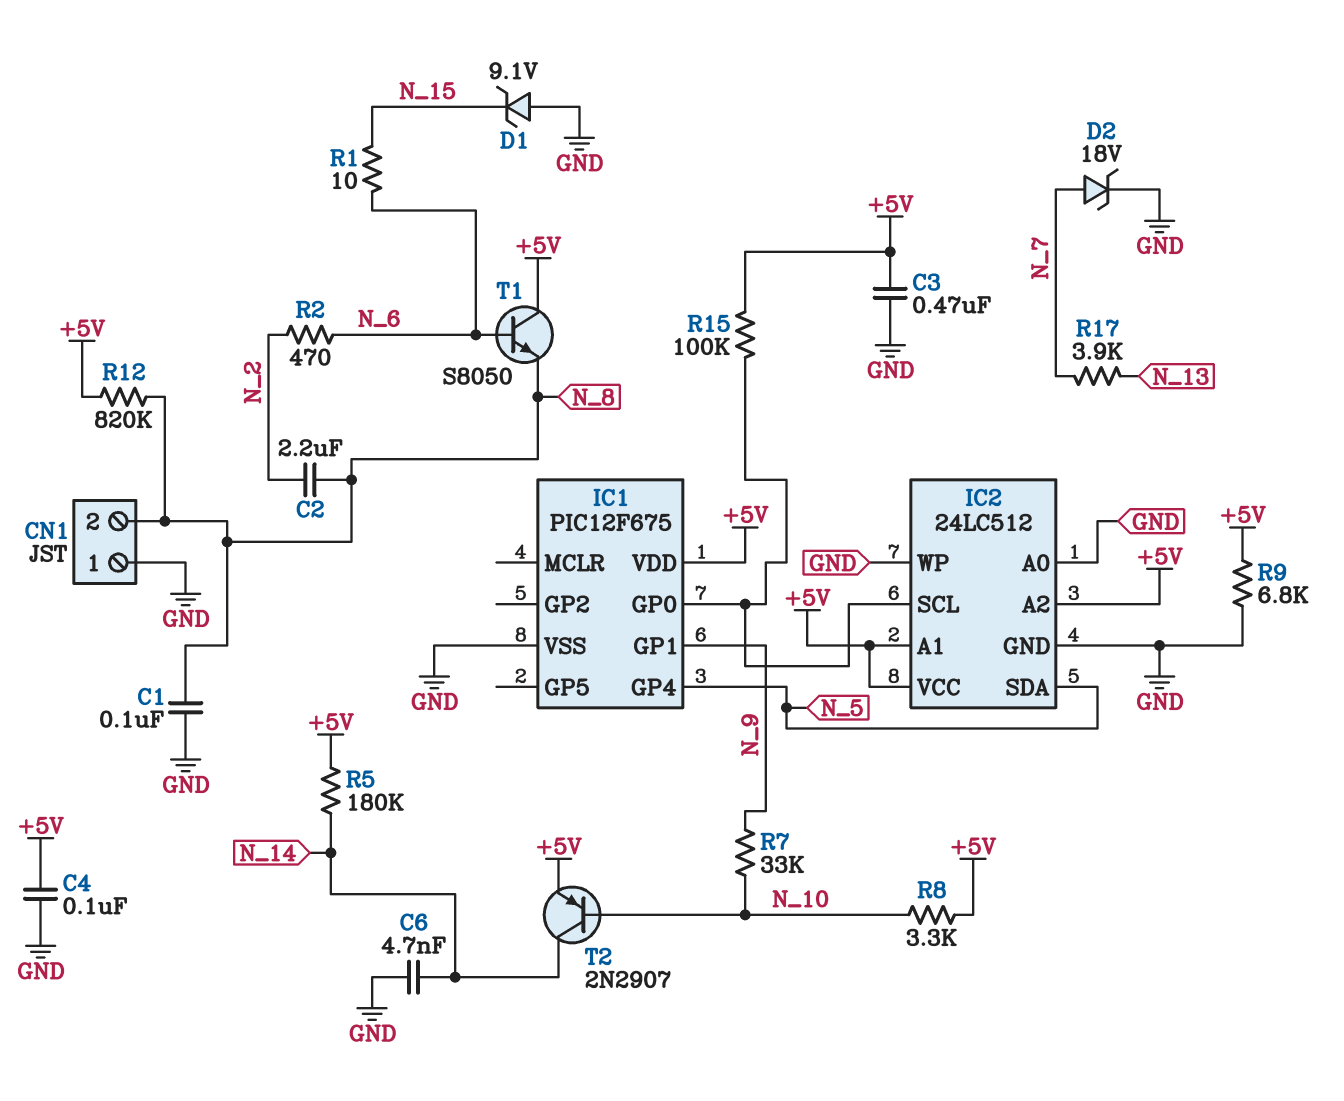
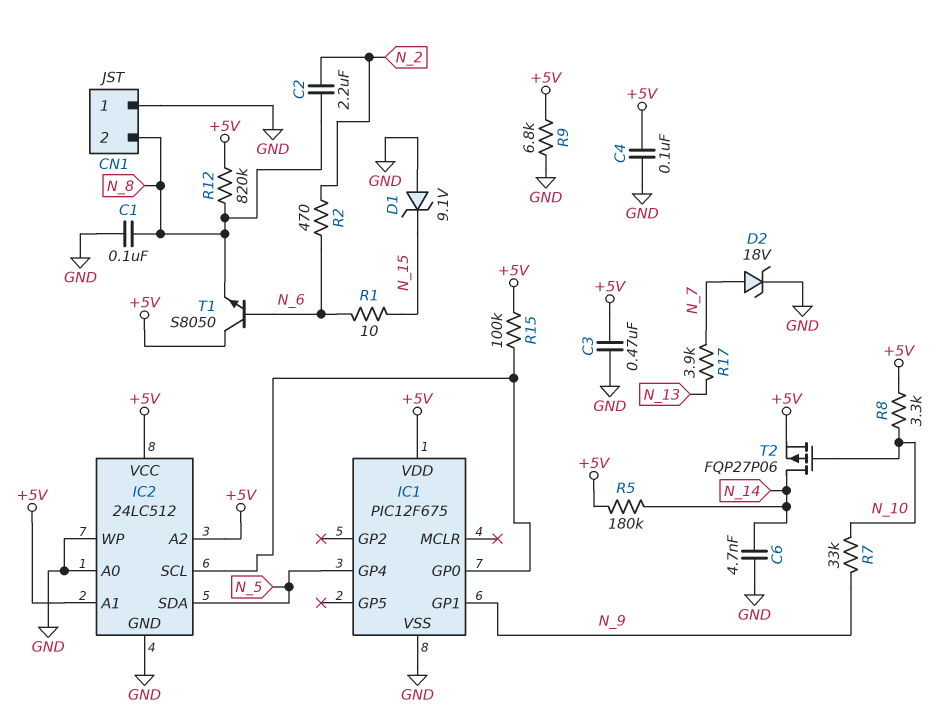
T2: PNP 2N2907 (B N_10, C N_14, E +5V) -> PMOS FQP27P06 (G N_10, D N_14, S +5V)

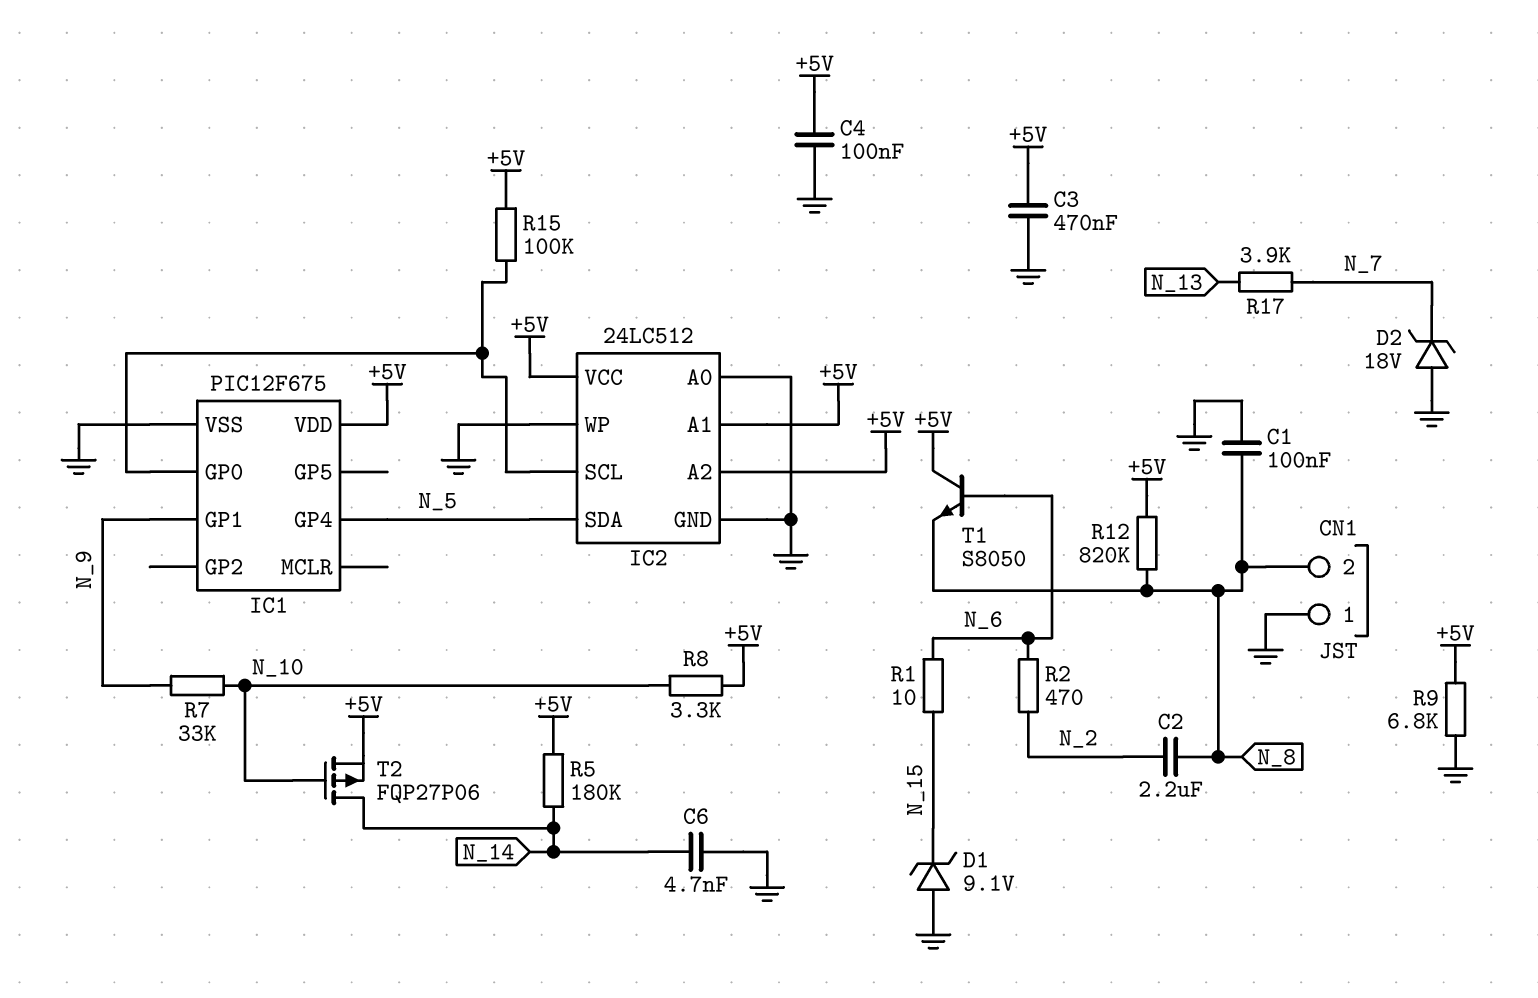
D2: zener 18V (A N_7, K GND) -> zener 18V (A GND, K N_7)

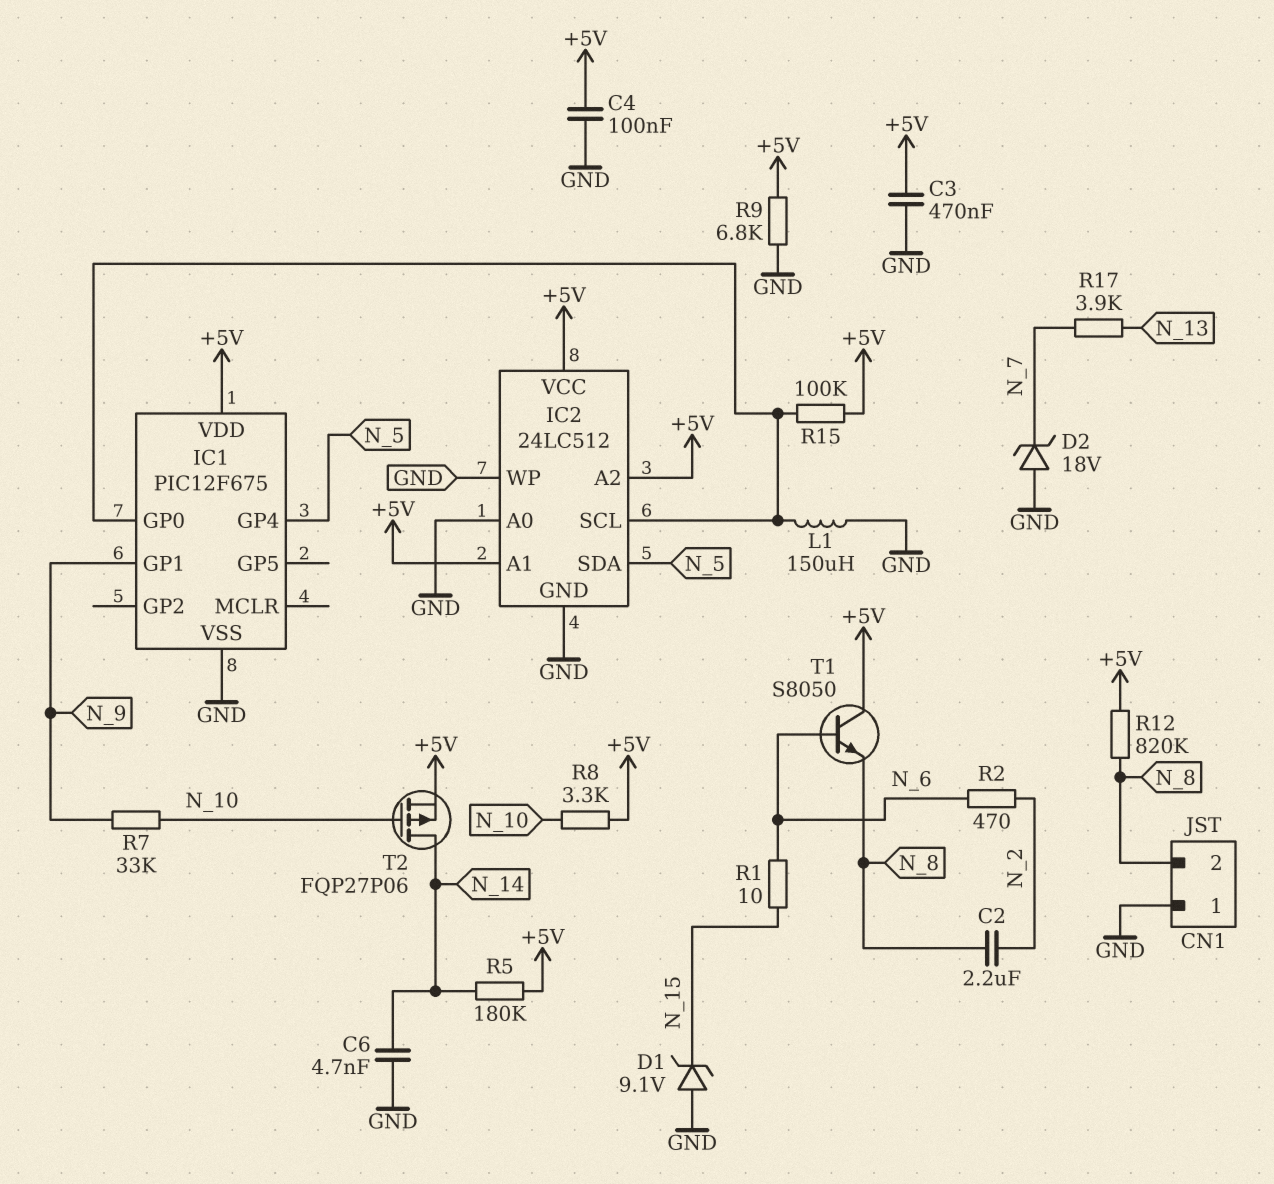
C1: 100nF (GND, N_8) -> none
L1: none -> 150uH (GND, IC1/GP0)

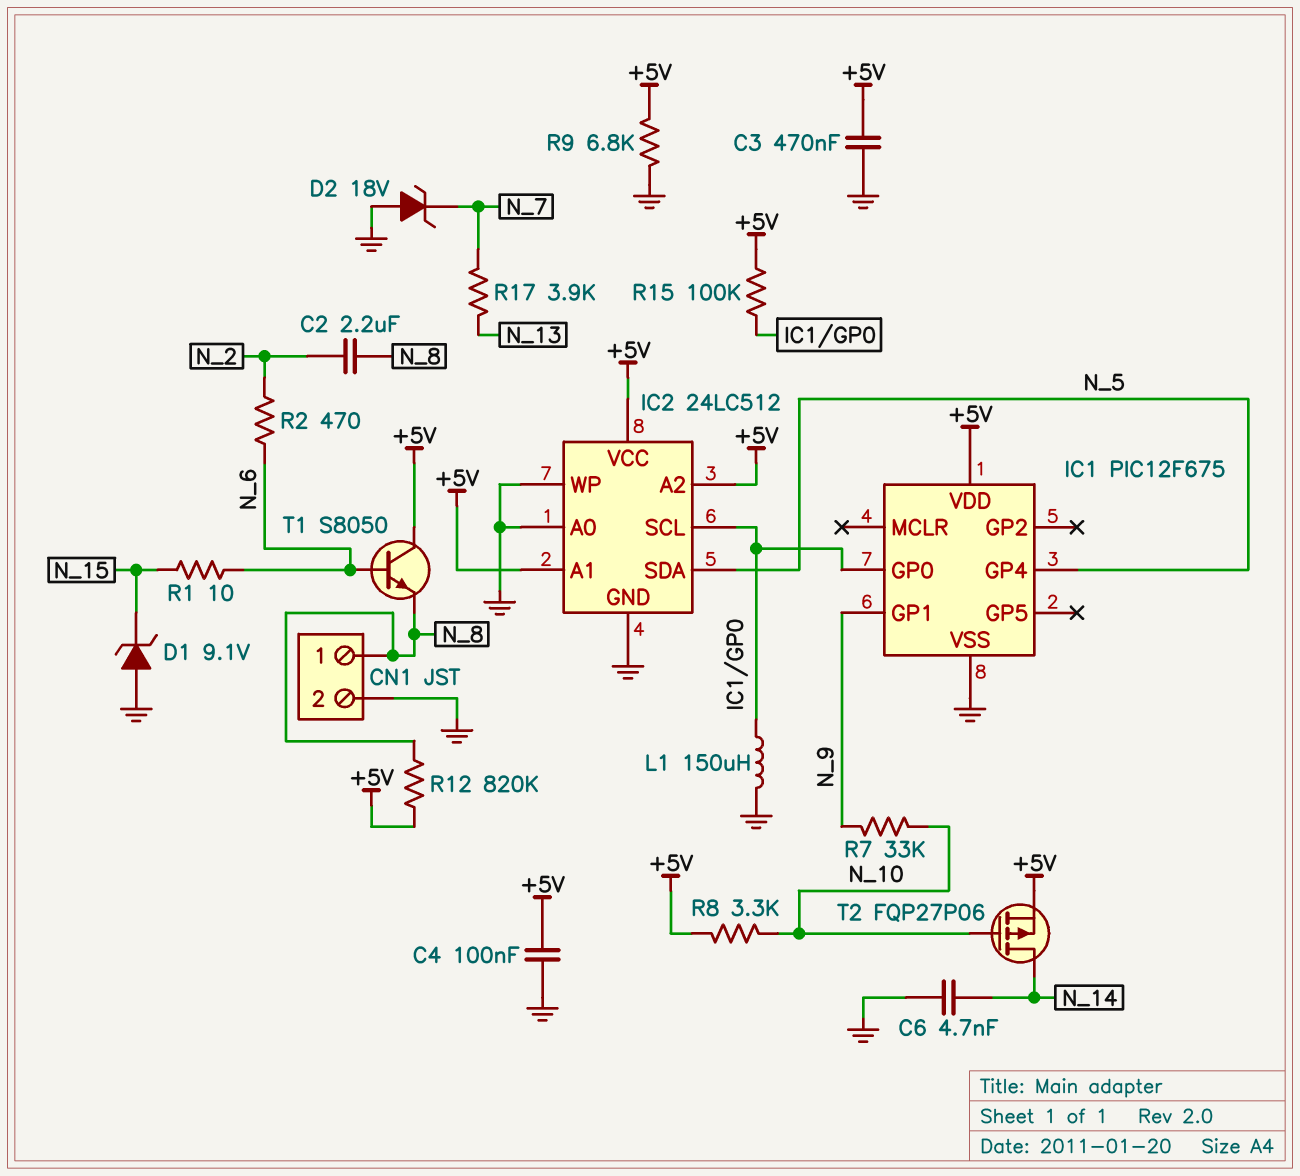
CN1 pin 1: GND -> N_8
CN1 pin 2: N_8 -> GND
R5: 180k (+5V, N_14) -> none

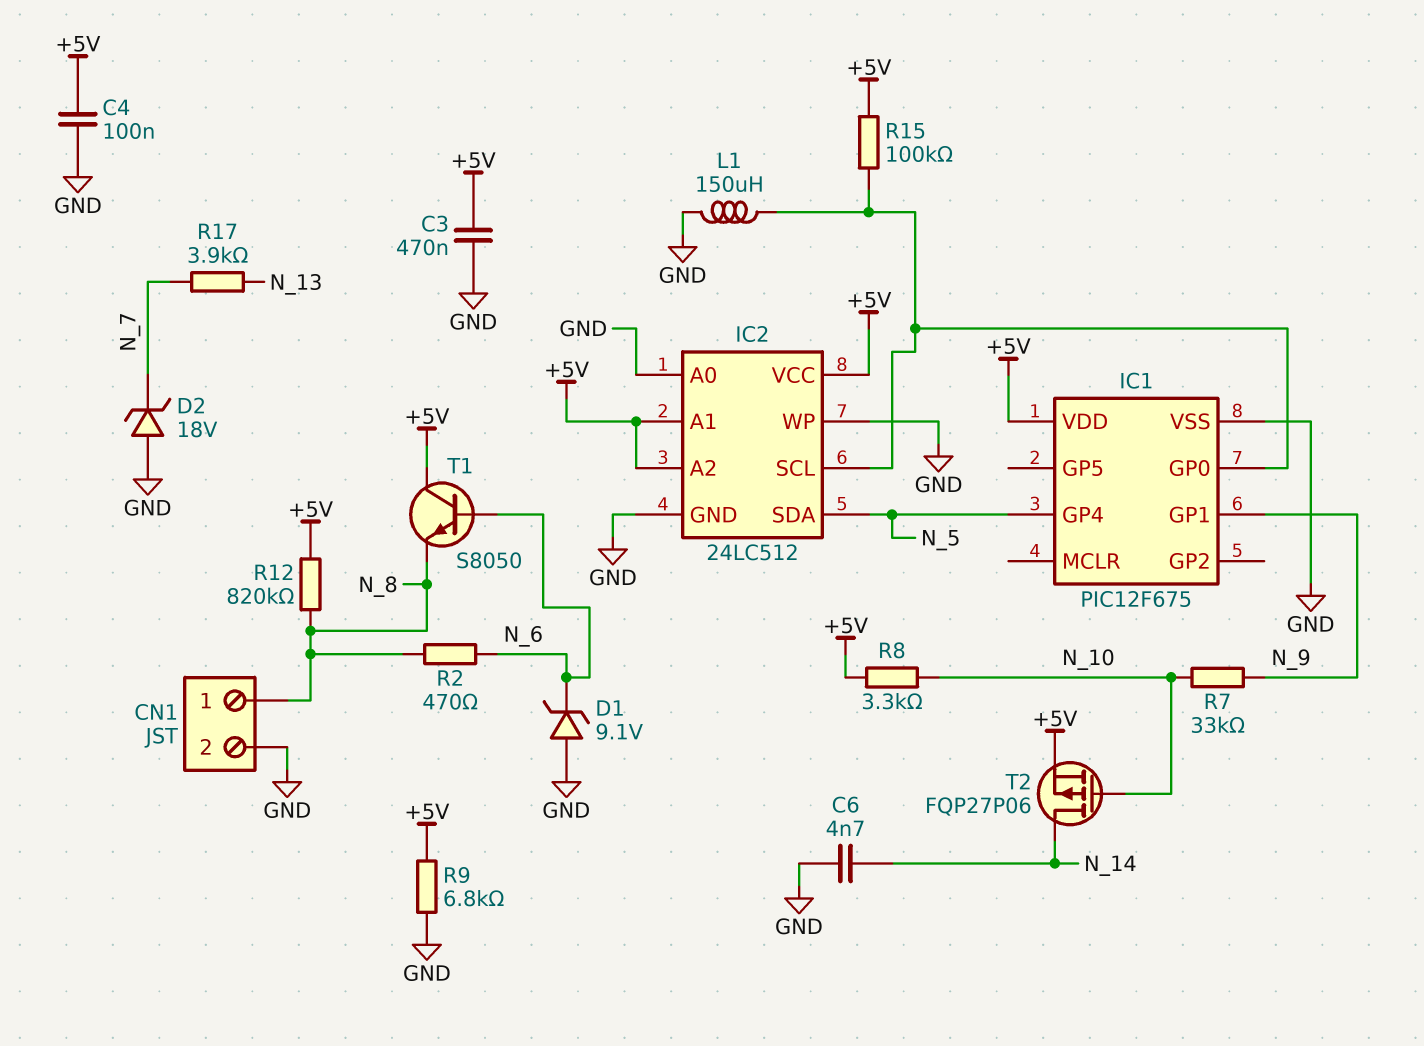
C2: 2.2uF (N_2, N_8) -> none
D1: zener 9.1V (A GND, K N_15) -> zener 9.1V (A GND, K N_6)
R1: 10 (N_6, N_15) -> none
R2: 470 (N_2, N_6) -> 470 (N_6, N_8)

